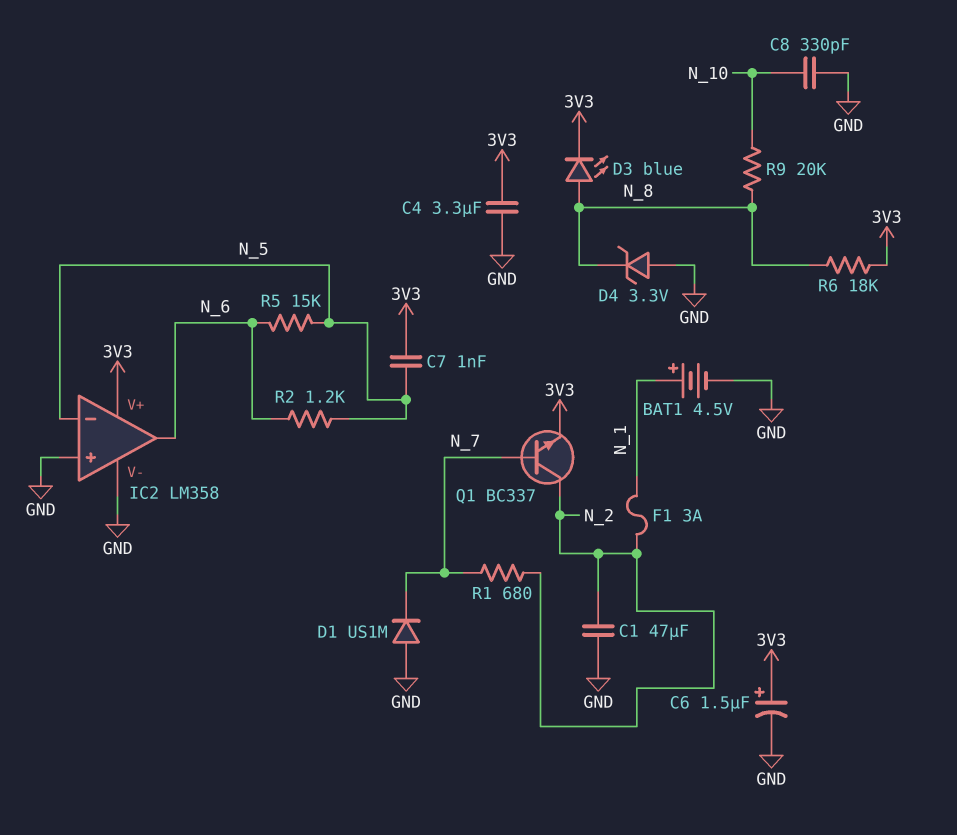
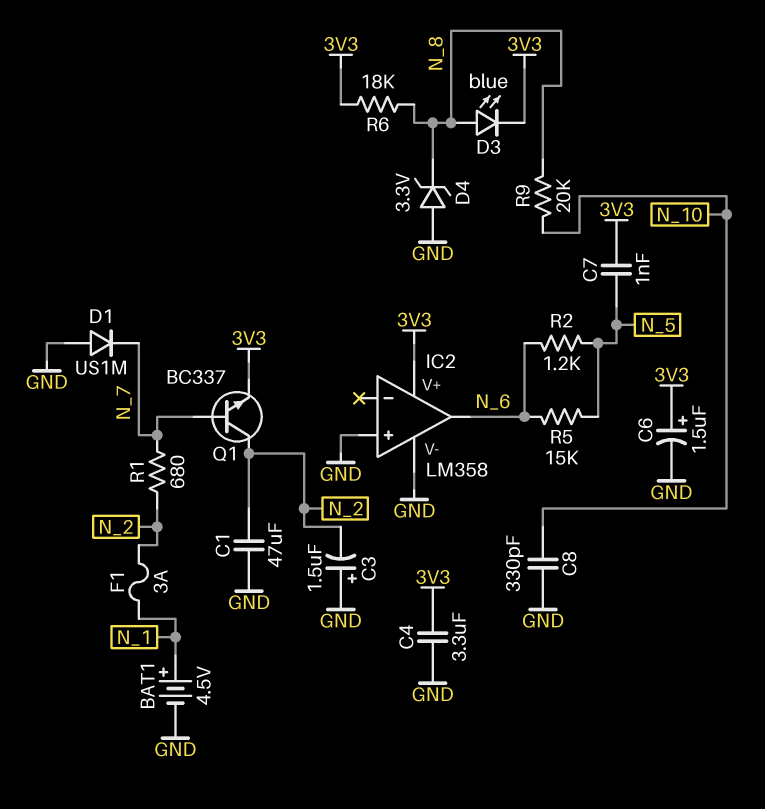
C3: none -> 1.5uF (plus GND, minus N_2)
IC2 pin in-: N_5 -> none

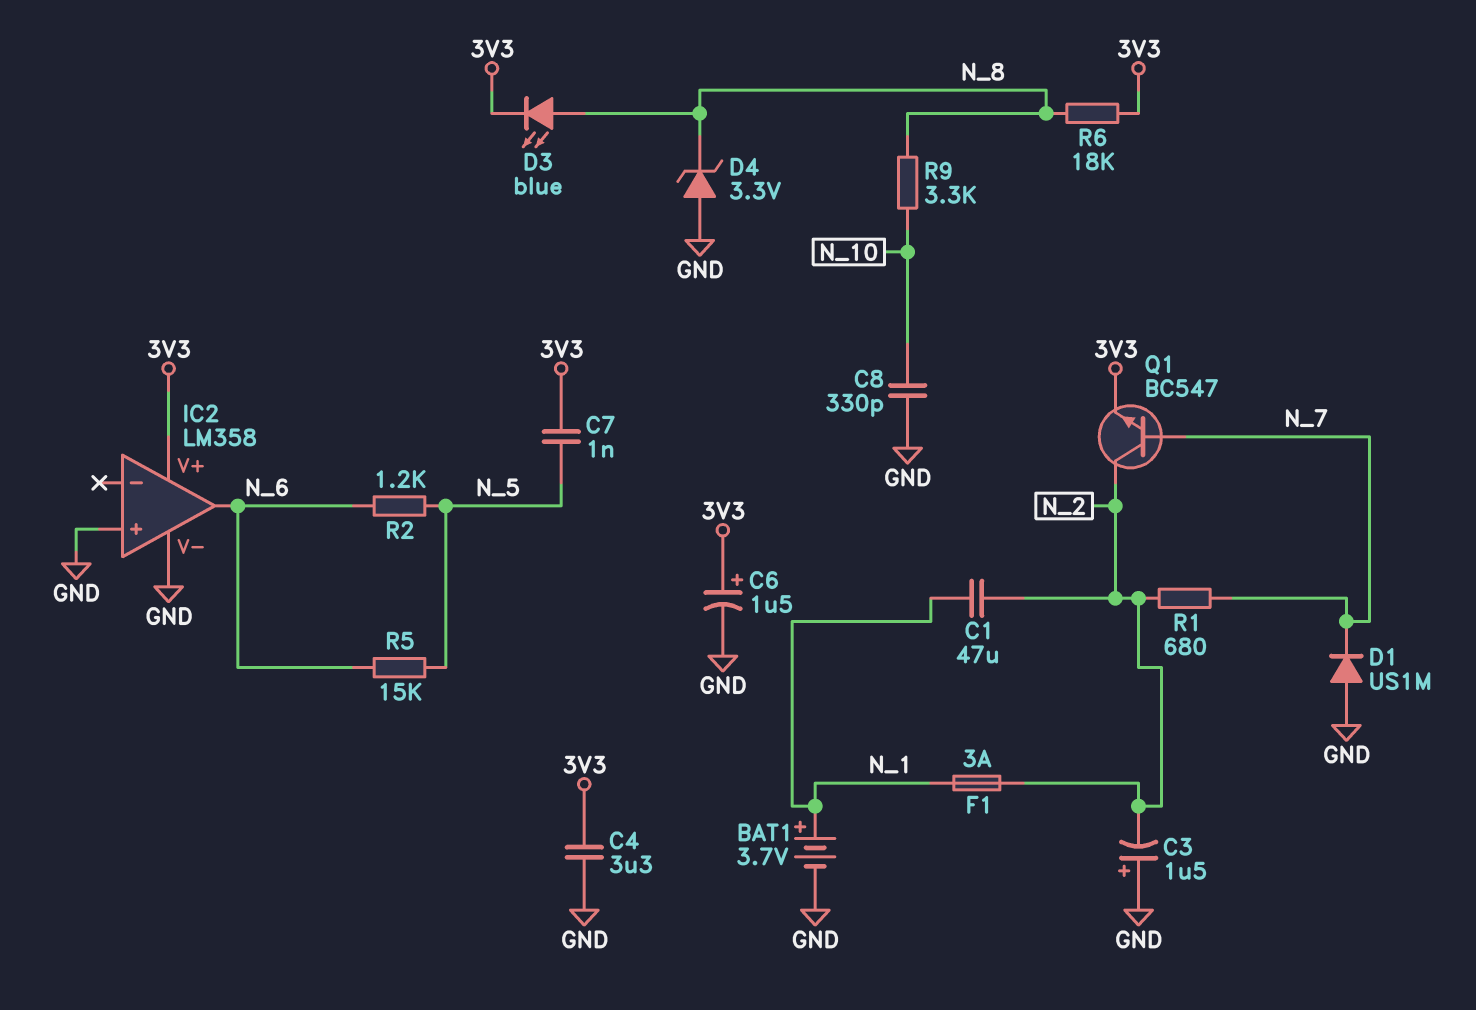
BAT1: 4.5V (plus N_1, minus GND) -> 3.7V (plus N_1, minus GND)
C1: 47uF (GND, N_2) -> 47uF (N_1, N_2)
Q1: NPN BC337 (B N_7, C N_2, E 3V3) -> NPN BC547 (B N_7, C N_2, E 3V3)
R9: 20k (N_8, N_10) -> 3.3k (N_8, N_10)

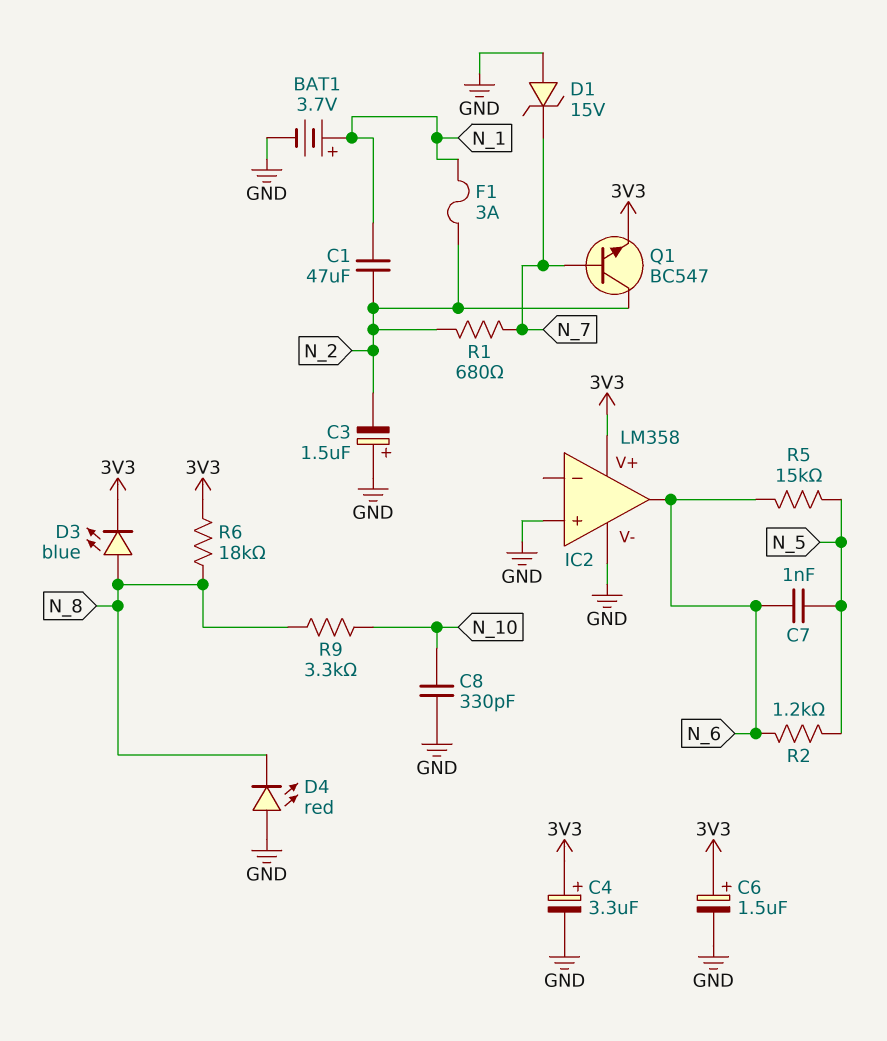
C4: 3.3uF (3V3, GND) -> 3.3uF (plus 3V3, minus GND)
C7: 1nF (3V3, N_5) -> 1nF (N_5, N_6)
D1: diode US1M (A GND, K N_7) -> zener 15V (A GND, K N_7)
D4: zener 3.3V (A GND, K N_8) -> LED red (A GND, K N_8)

